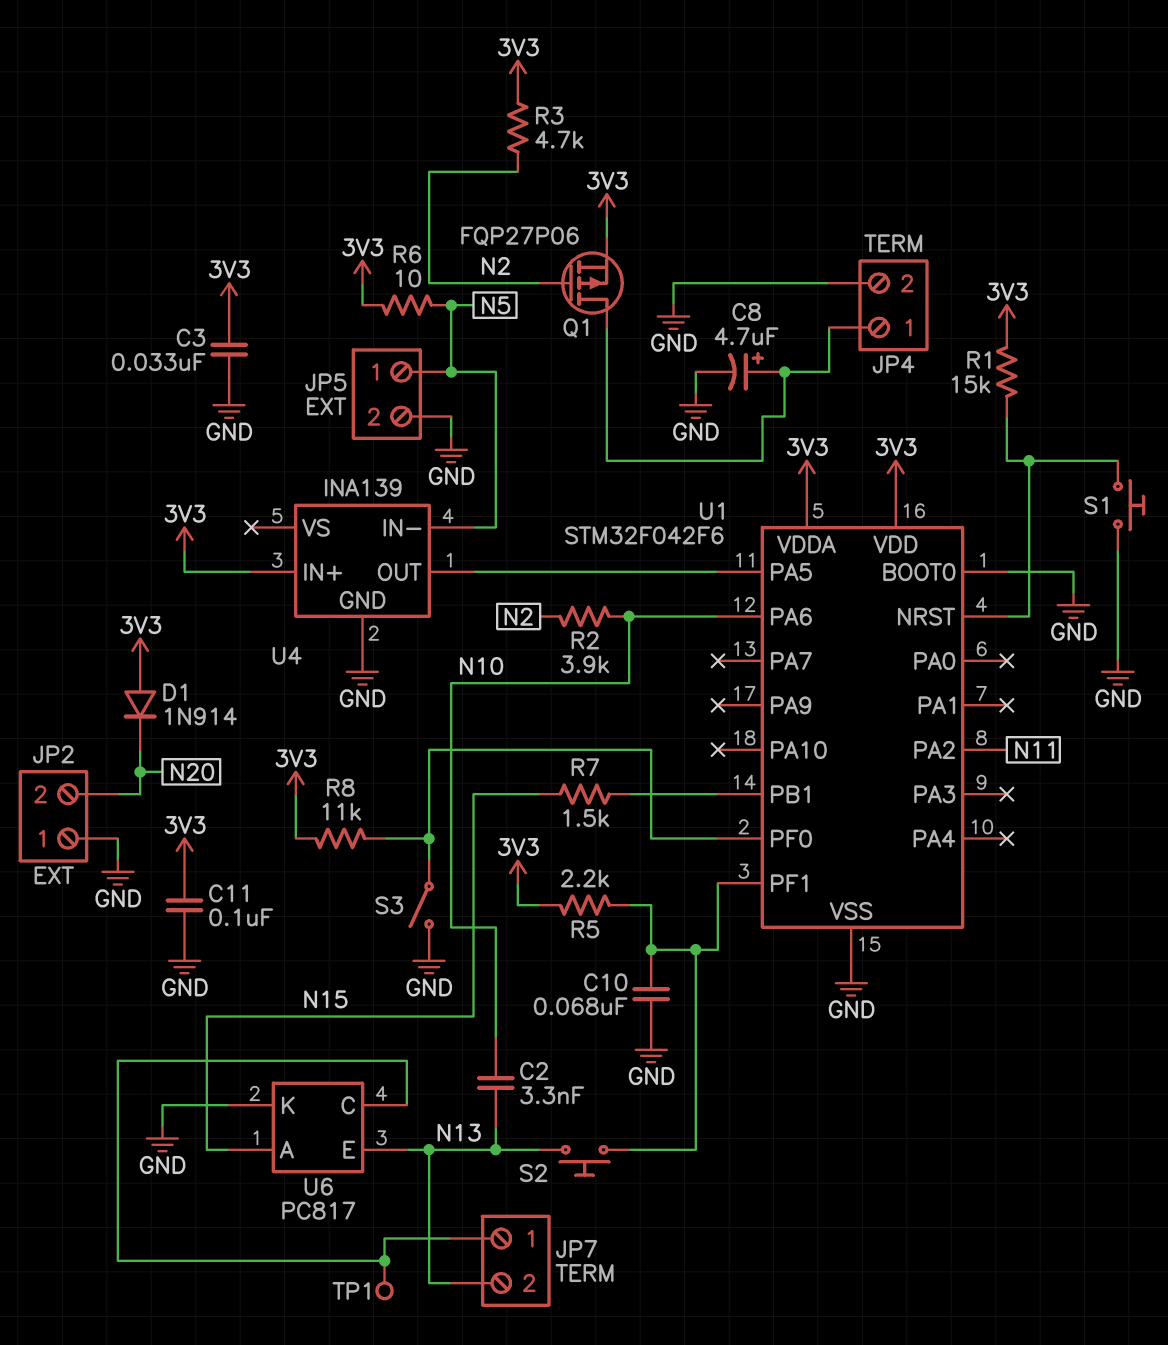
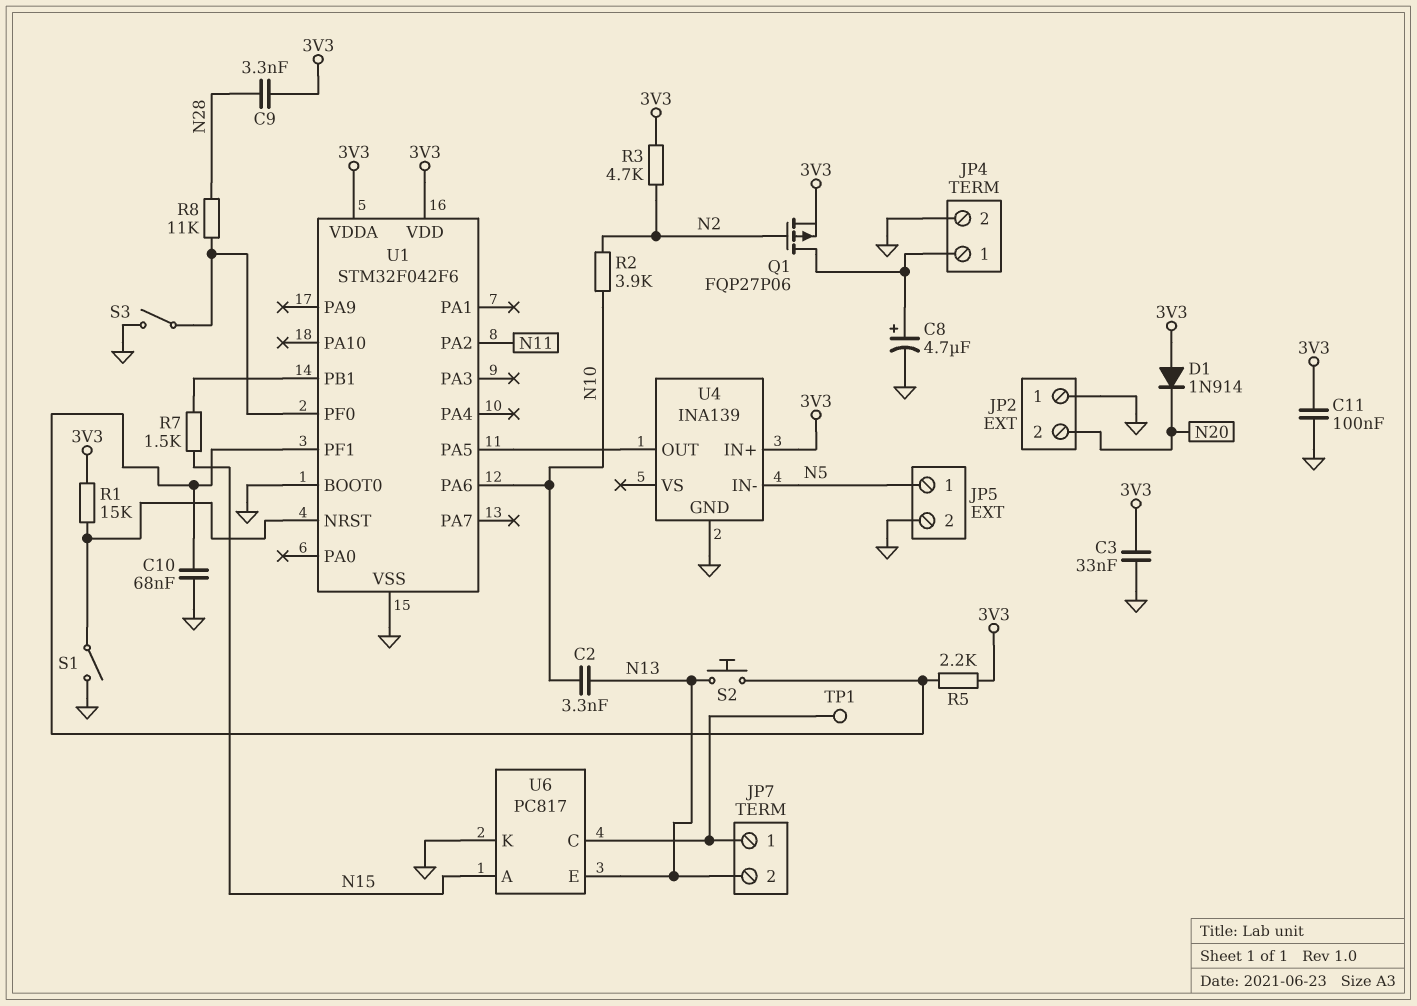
C9: none -> 3.3nF (3V3, N28)
R6: 10 (3V3, N5) -> none
R8: 11k (3V3, U1/PF0) -> 11k (N28, U1/PF0)
S1: button (GND, U1/NRST) -> switch (GND, U1/NRST)

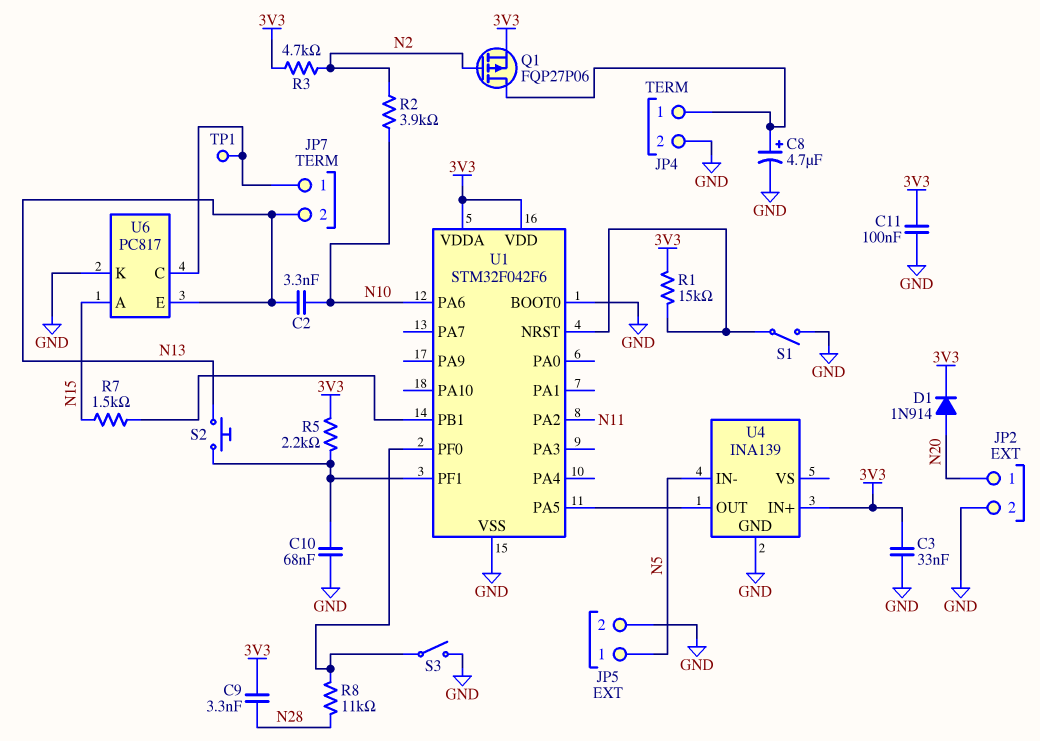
D1: diode 1N914 (A 3V3, K N20) -> diode 1N914 (A N20, K 3V3)
JP2 pin 1: GND -> N20
JP2 pin 2: N20 -> GND

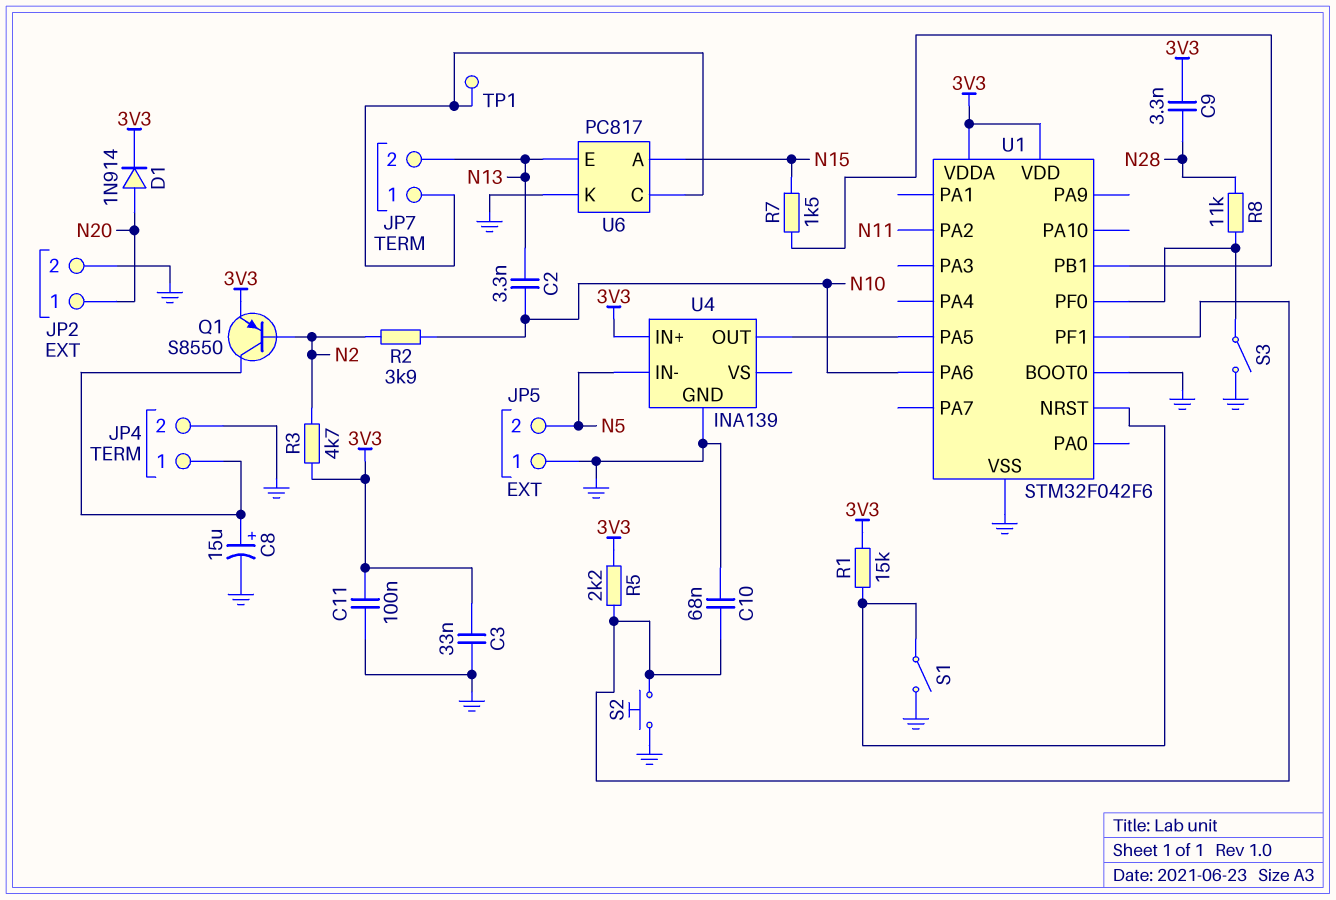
C8: 4.7uF (plus JP4/1, minus GND) -> 15uF (plus JP4/1, minus GND)
JP5 pin 1: N5 -> GND
JP5 pin 2: GND -> N5
Q1: PMOS FQP27P06 (G N2, D JP4/1, S 3V3) -> PNP S8550 (B N2, C JP4/1, E 3V3)
S2: button (N13, U1/PF1) -> button (GND, U1/PF1)

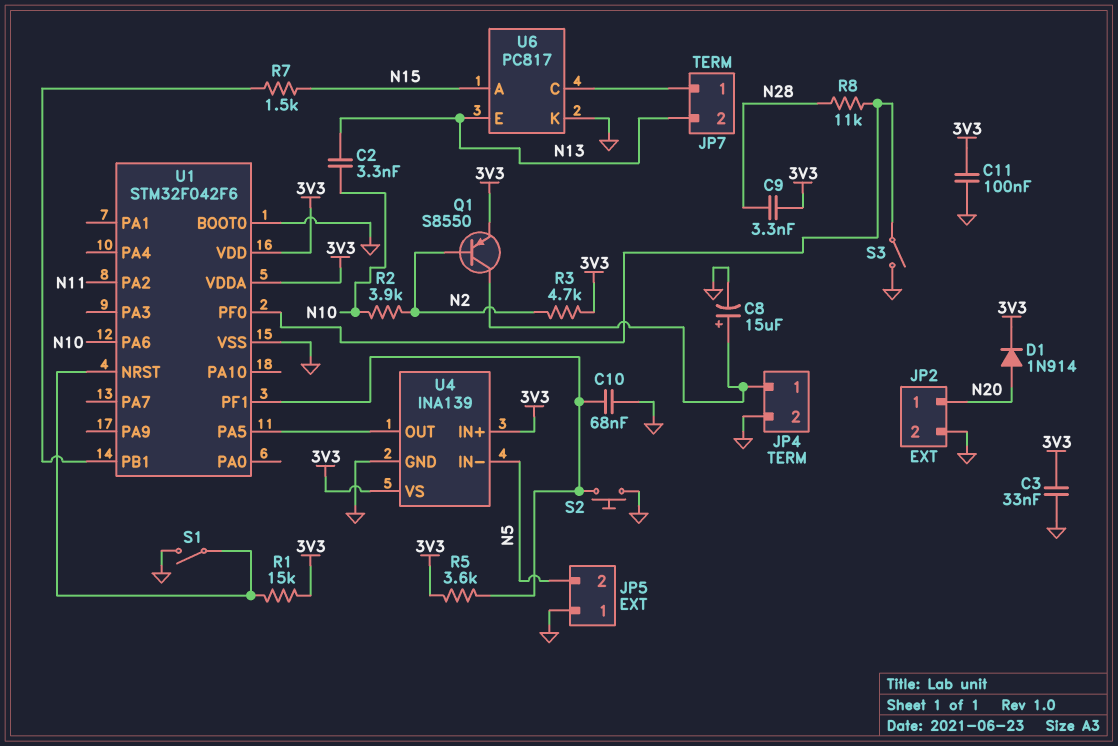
R5: 2.2k (3V3, U1/PF1) -> 3.6k (3V3, U1/PF1)
TP1: test point (JP7/1) -> none
U4 pin VS: none -> 3V3

